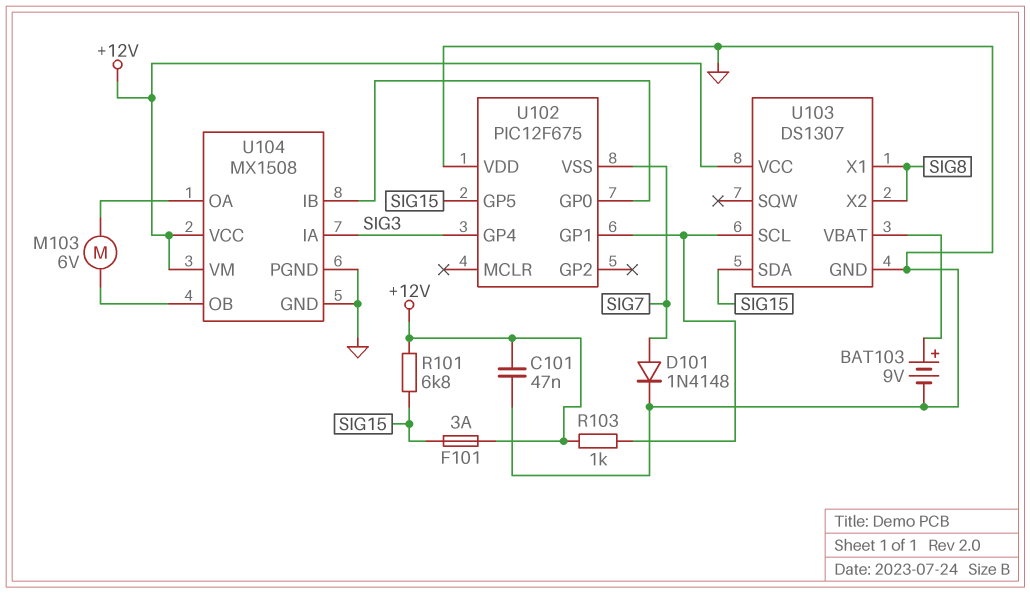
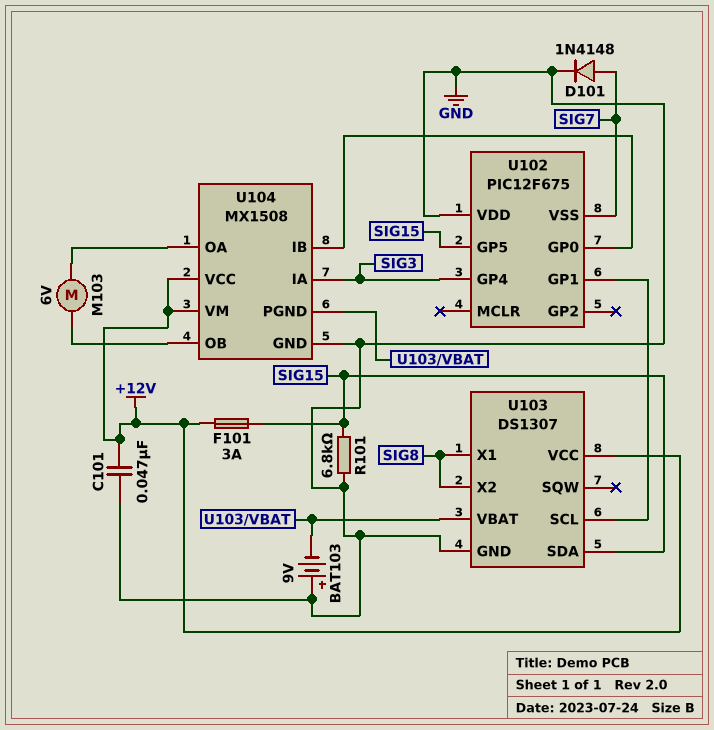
BAT103: 9V (plus U103/VBAT, minus GND) -> 9V (plus GND, minus U103/VBAT)
R101: 6.8k (+12V, SIG15) -> 6.8k (GND, SIG15)
R103: 1k (+12V, U102/GP1) -> none
U104 pin PGND: GND -> U103/VBAT

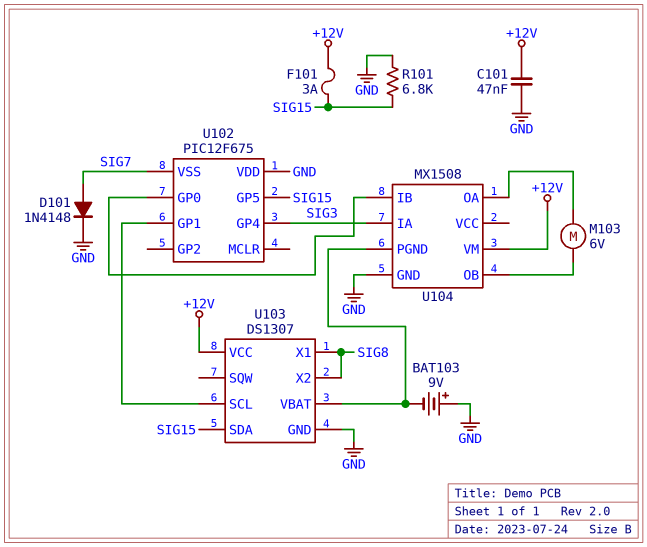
U104 pin VCC: +12V -> none

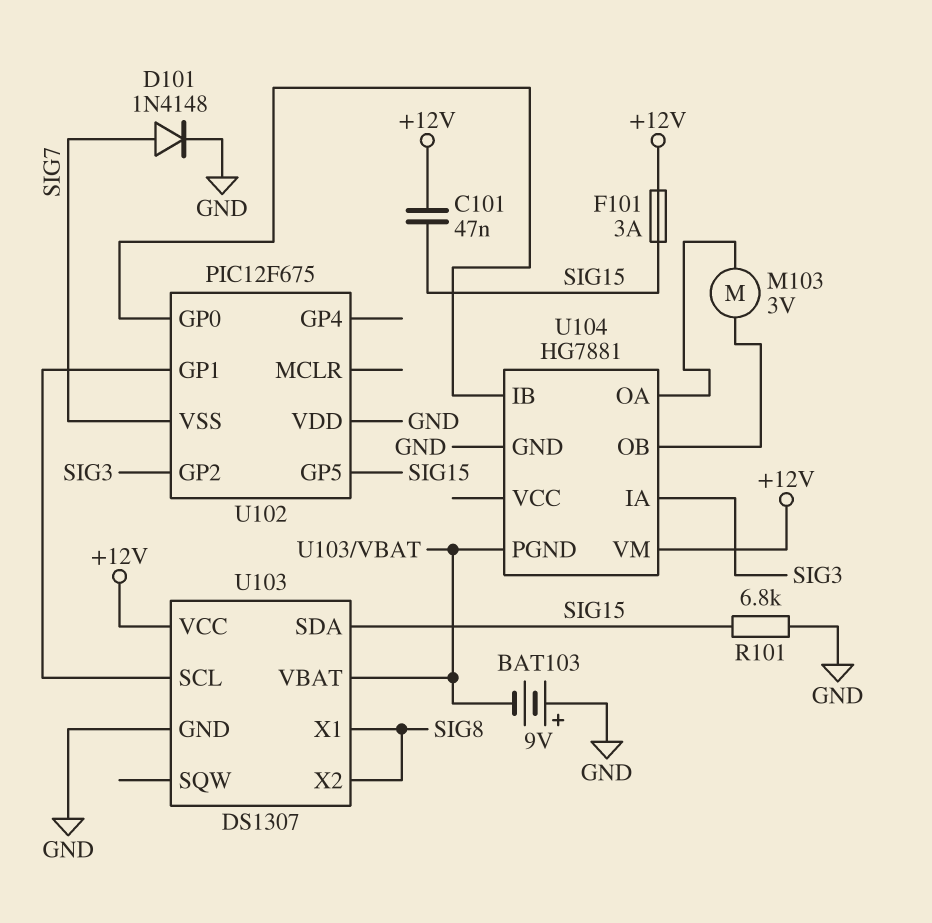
C101: 47nF (+12V, GND) -> 47nF (+12V, SIG15)
M103: motor 6V (U104/OA, U104/OB) -> motor 3V (U104/OA, U104/OB)
U102 pin GP2: none -> SIG3
U102 pin GP4: SIG3 -> none
U104: MX1508 -> HG7881

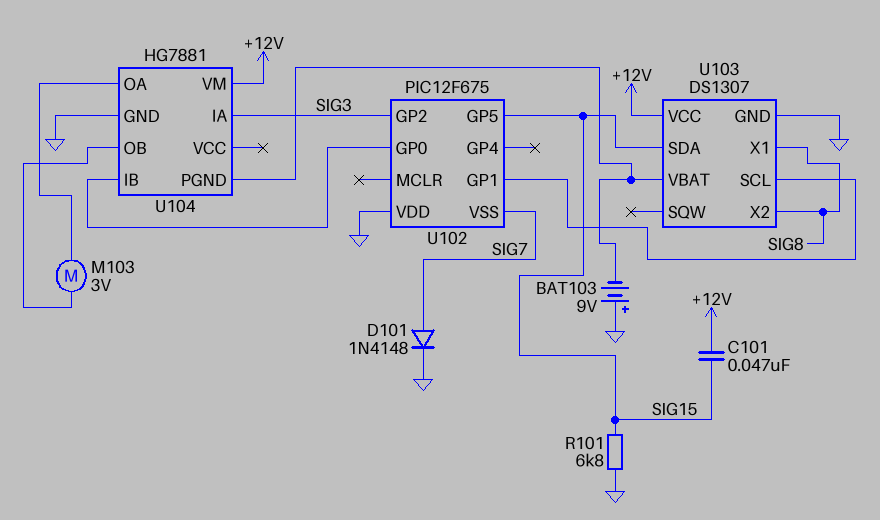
F101: 3A (+12V, SIG15) -> none

